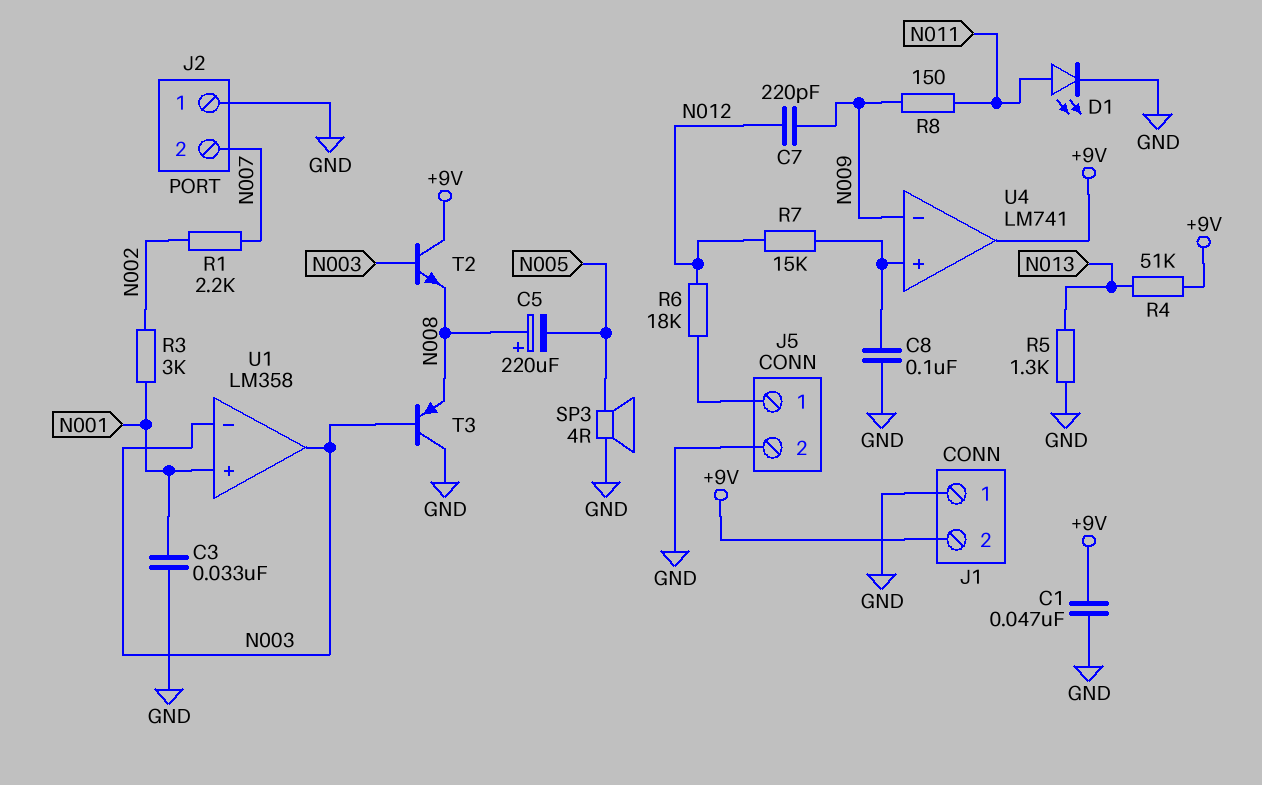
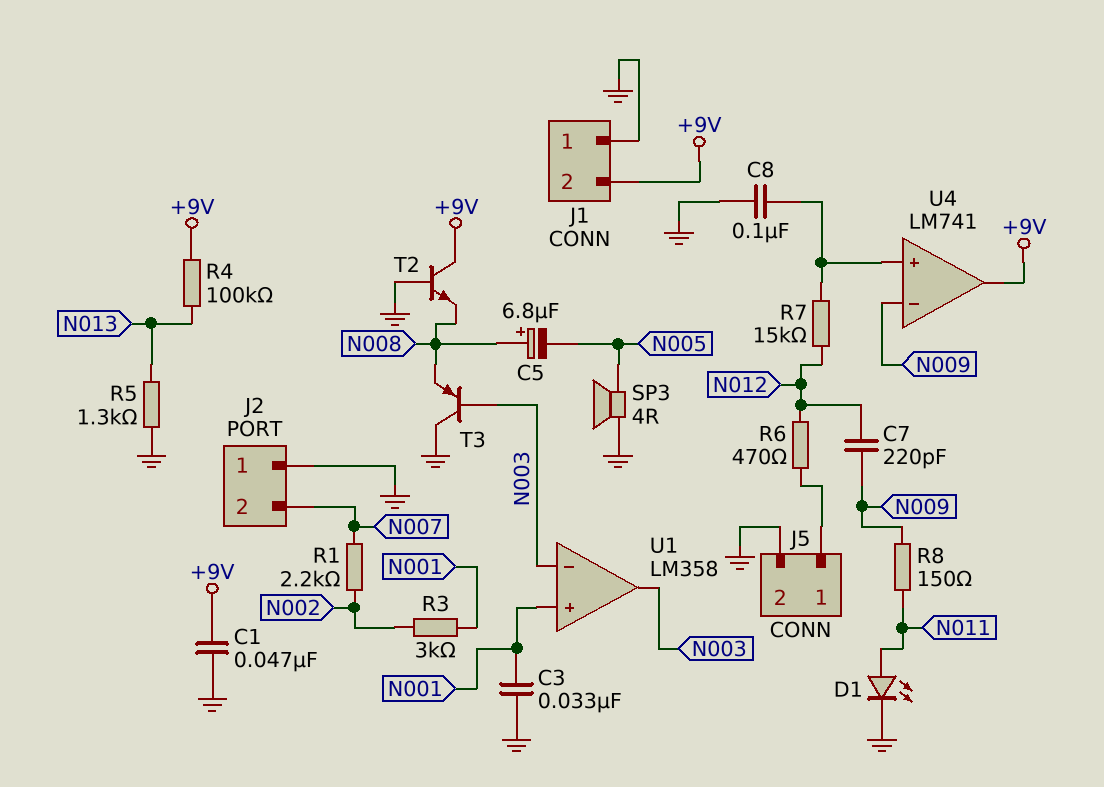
C5: 220uF (plus N008, minus N005) -> 6.8uF (plus N008, minus N005)
R4: 51k (+9V, N013) -> 100k (+9V, N013)
R6: 18k (J5/1, N012) -> 470 (J5/1, N012)
T2: NPN (B N003, C +9V, E N008) -> NPN (B GND, C +9V, E N008)

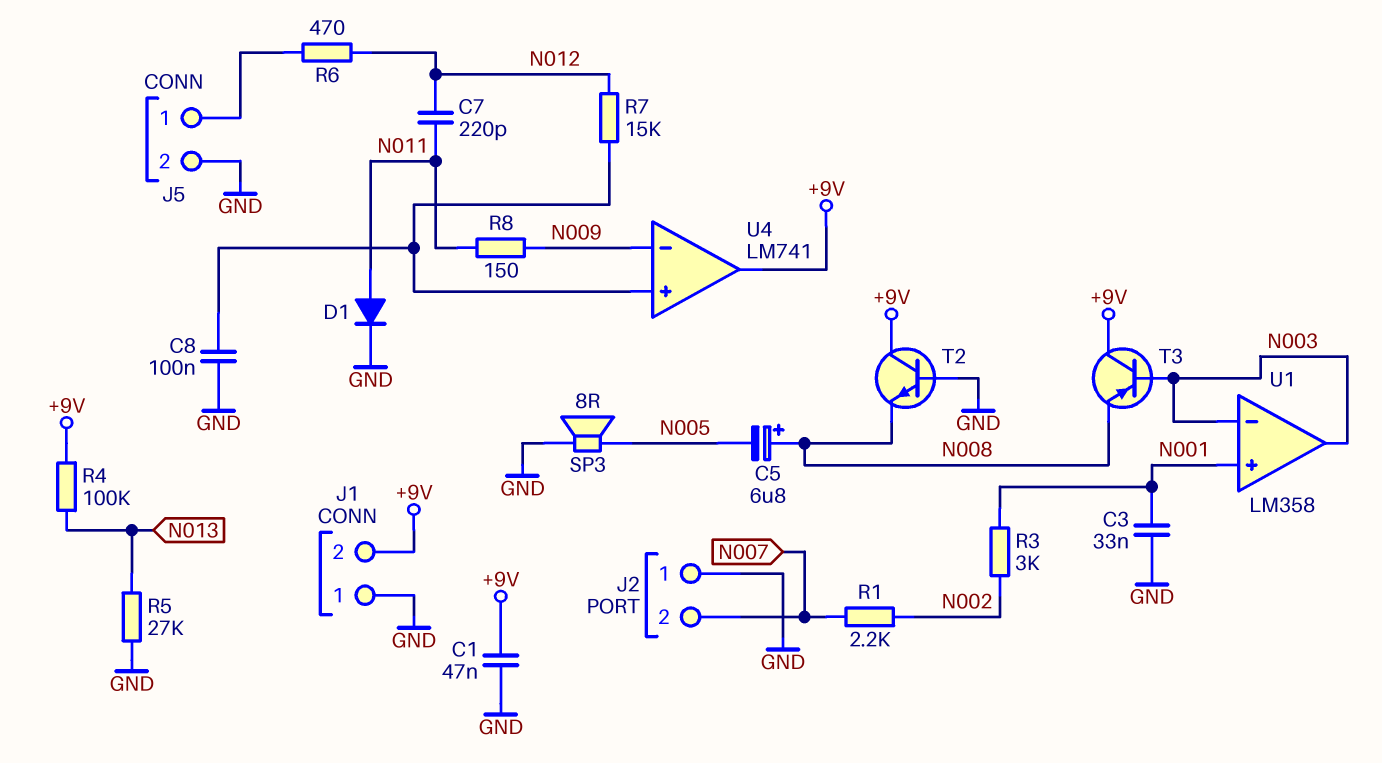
C7: 220pF (N009, N012) -> 220pF (N011, N012)
D1: LED (A N011, K GND) -> diode (A N011, K GND)
R5: 1.3k (GND, N013) -> 27k (GND, N013)
SP3: speaker 4R (GND, N005) -> speaker 8R (GND, N005)
T3: PNP (B N003, C GND, E N008) -> PNP (B N003, C +9V, E N008)

